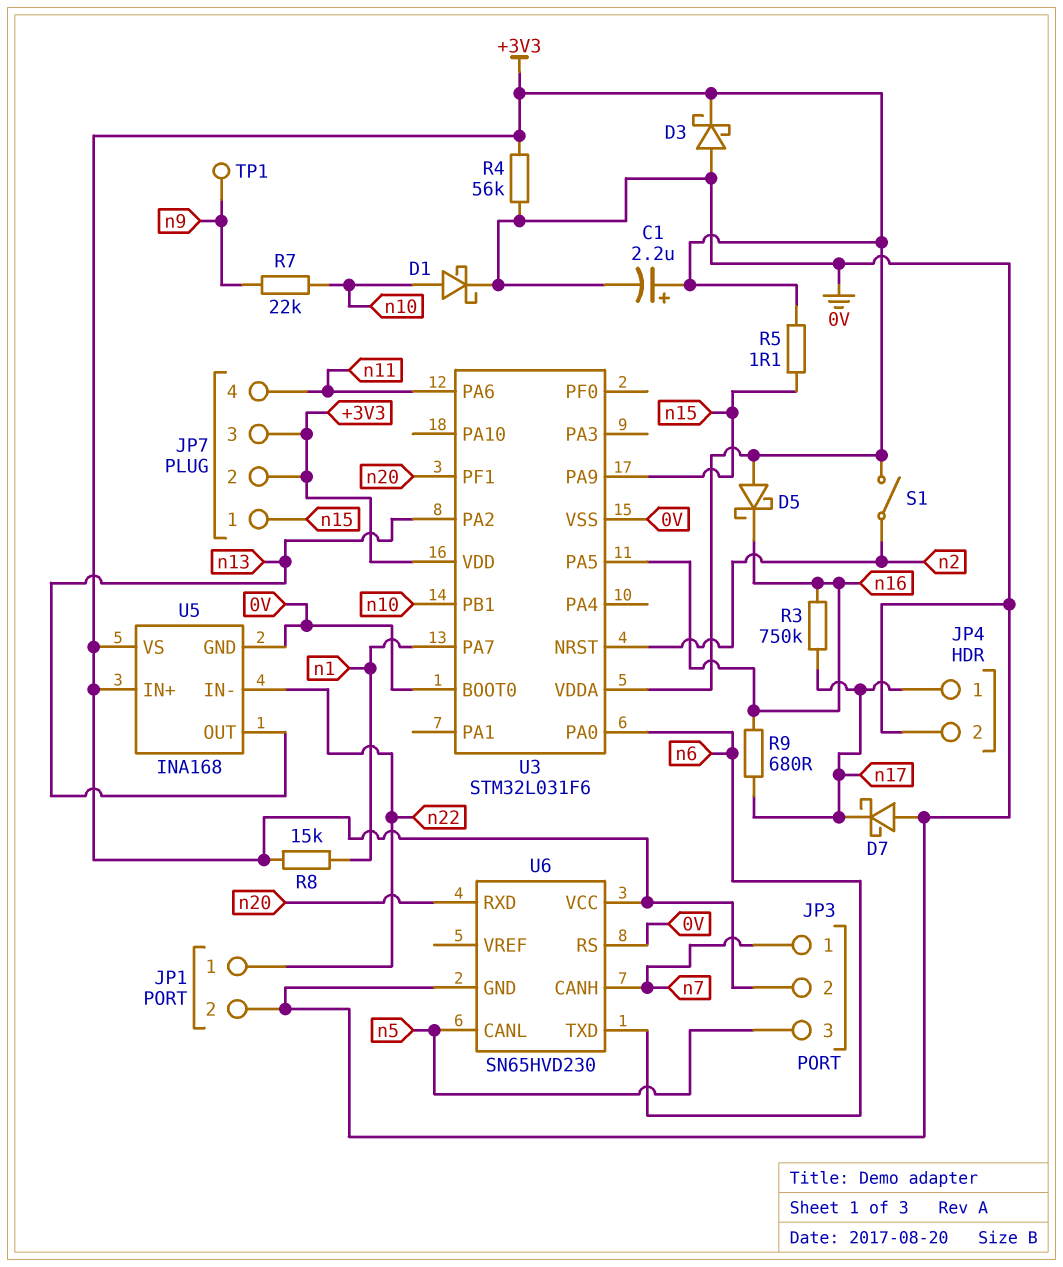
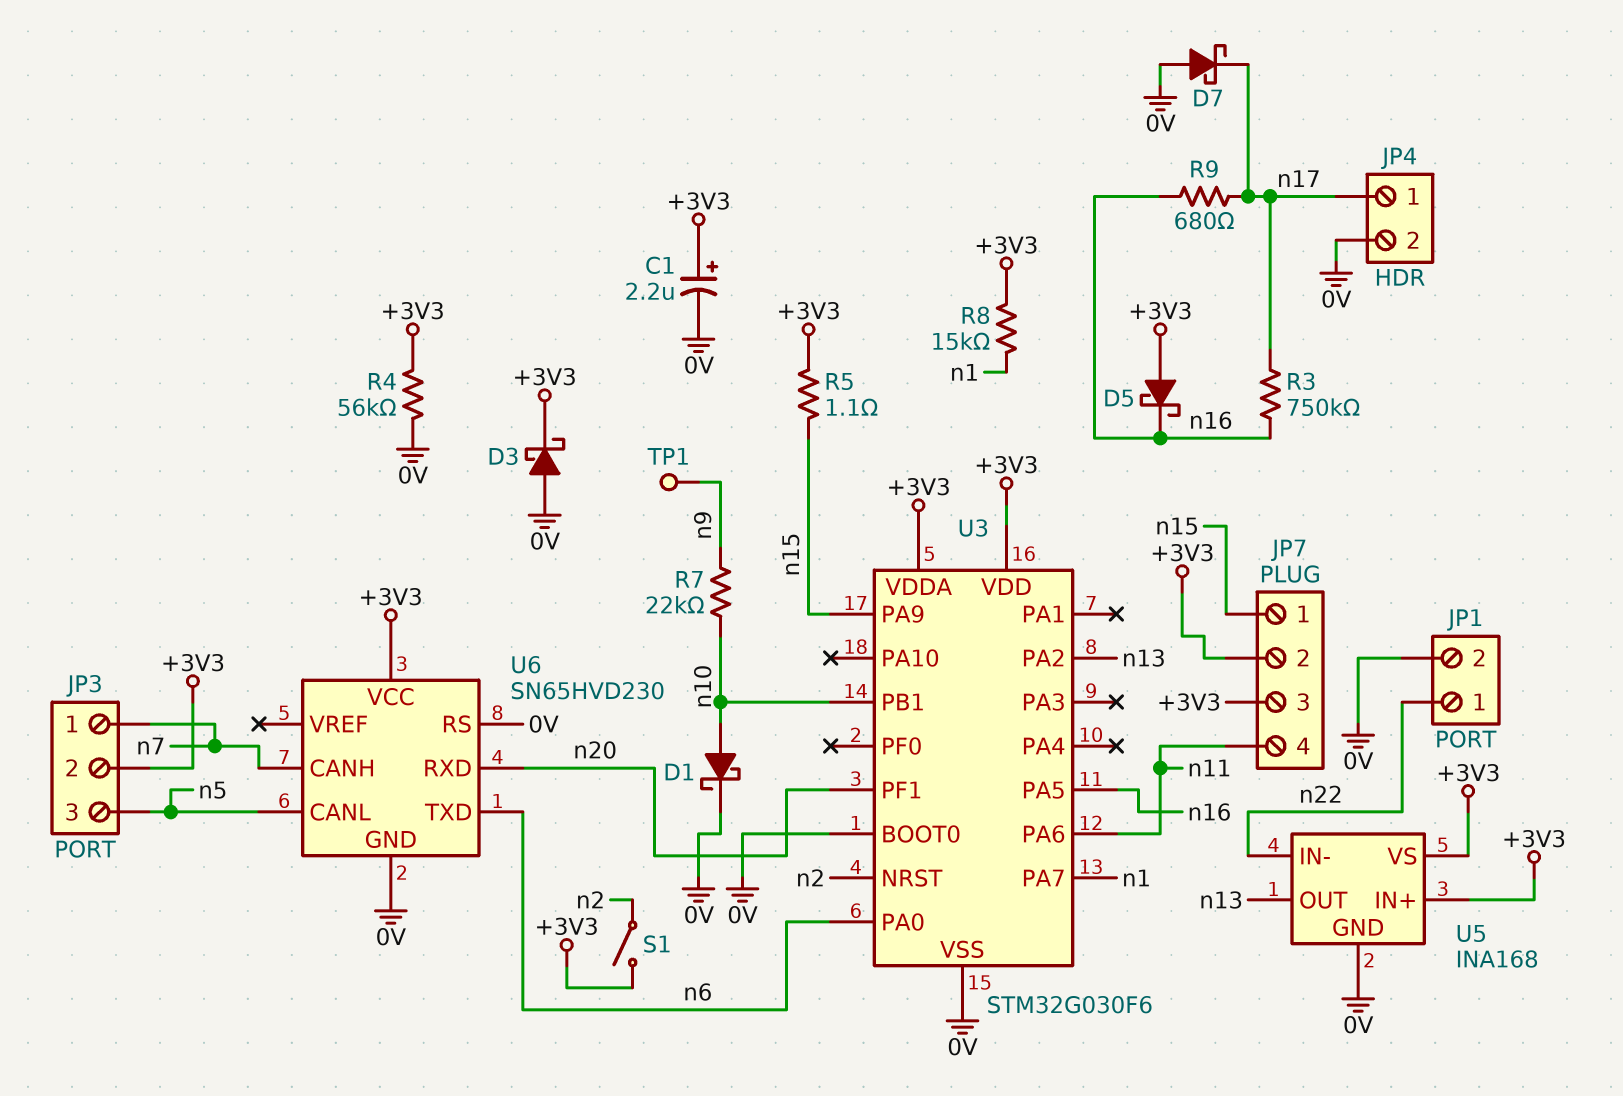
U3: STM32L031F6 -> STM32G030F6

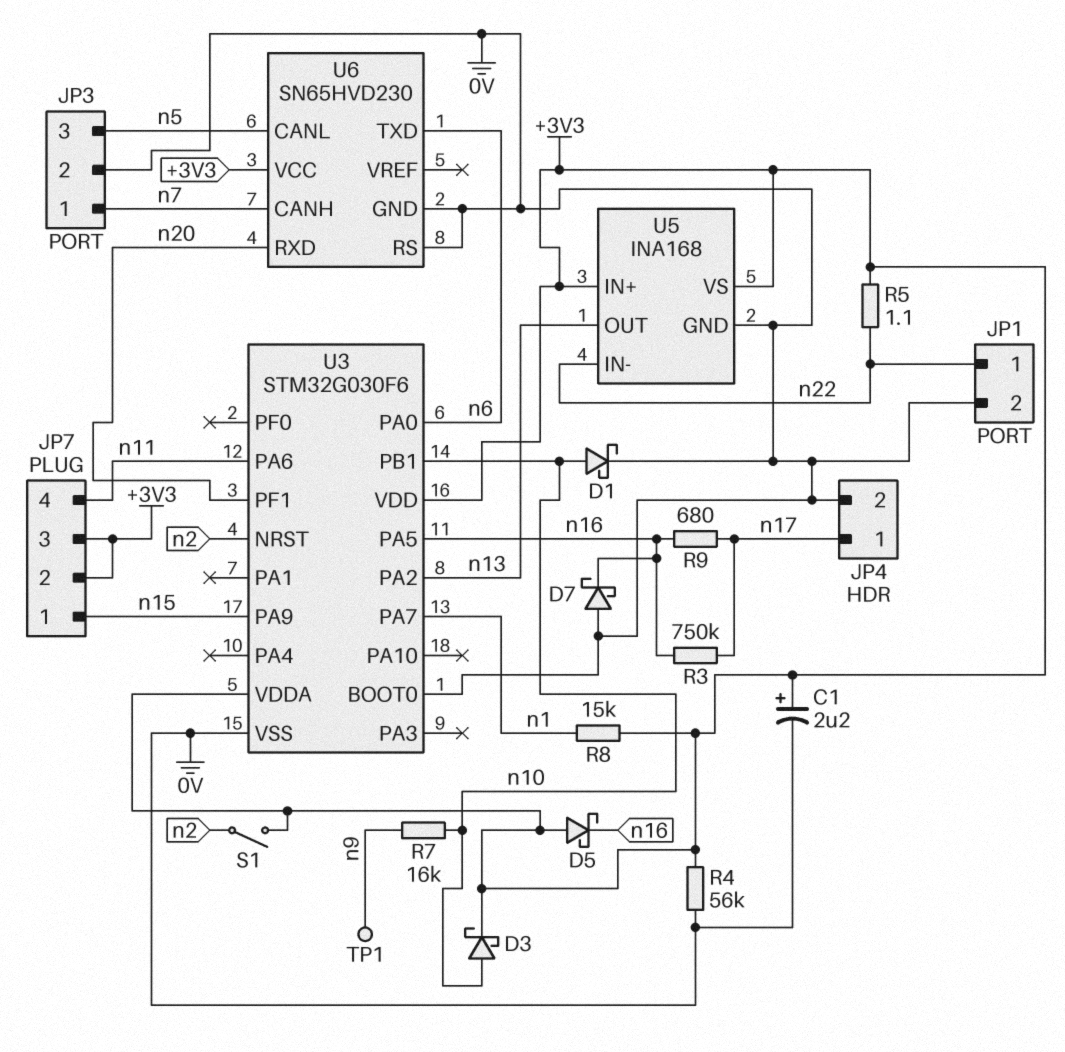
D3: schottky (A 0V, K +3V3) -> schottky (A n10, K +3V3)
D7: schottky (A 0V, K n17) -> schottky (A 0V, K n16)
JP3 pin 2: +3V3 -> 0V
R5: 1.1 (+3V3, n15) -> 1.1 (+3V3, n22)
R7: 22k (n9, n10) -> 16k (n9, n10)

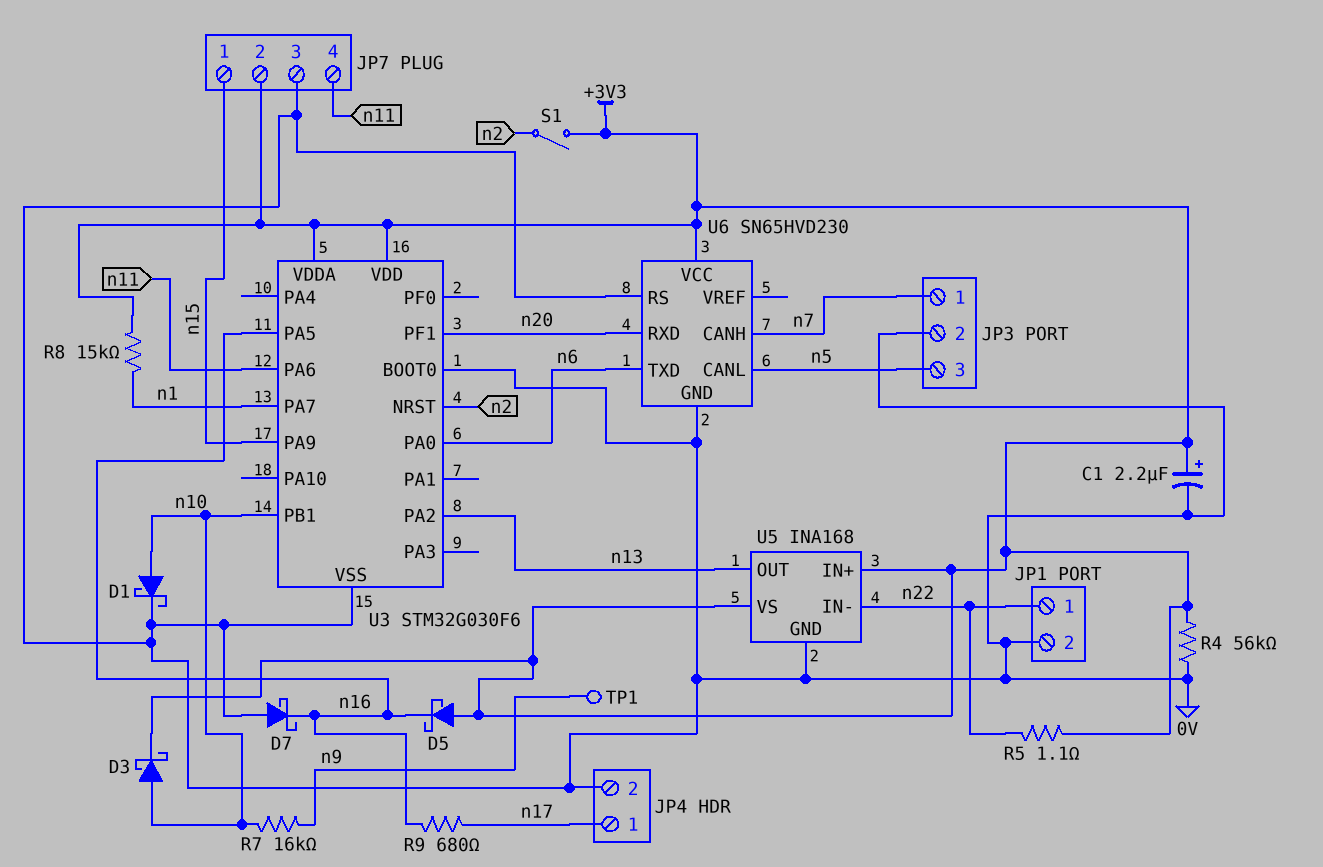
JP7 pin 3: +3V3 -> 0V
R3: 750k (n16, n17) -> none

